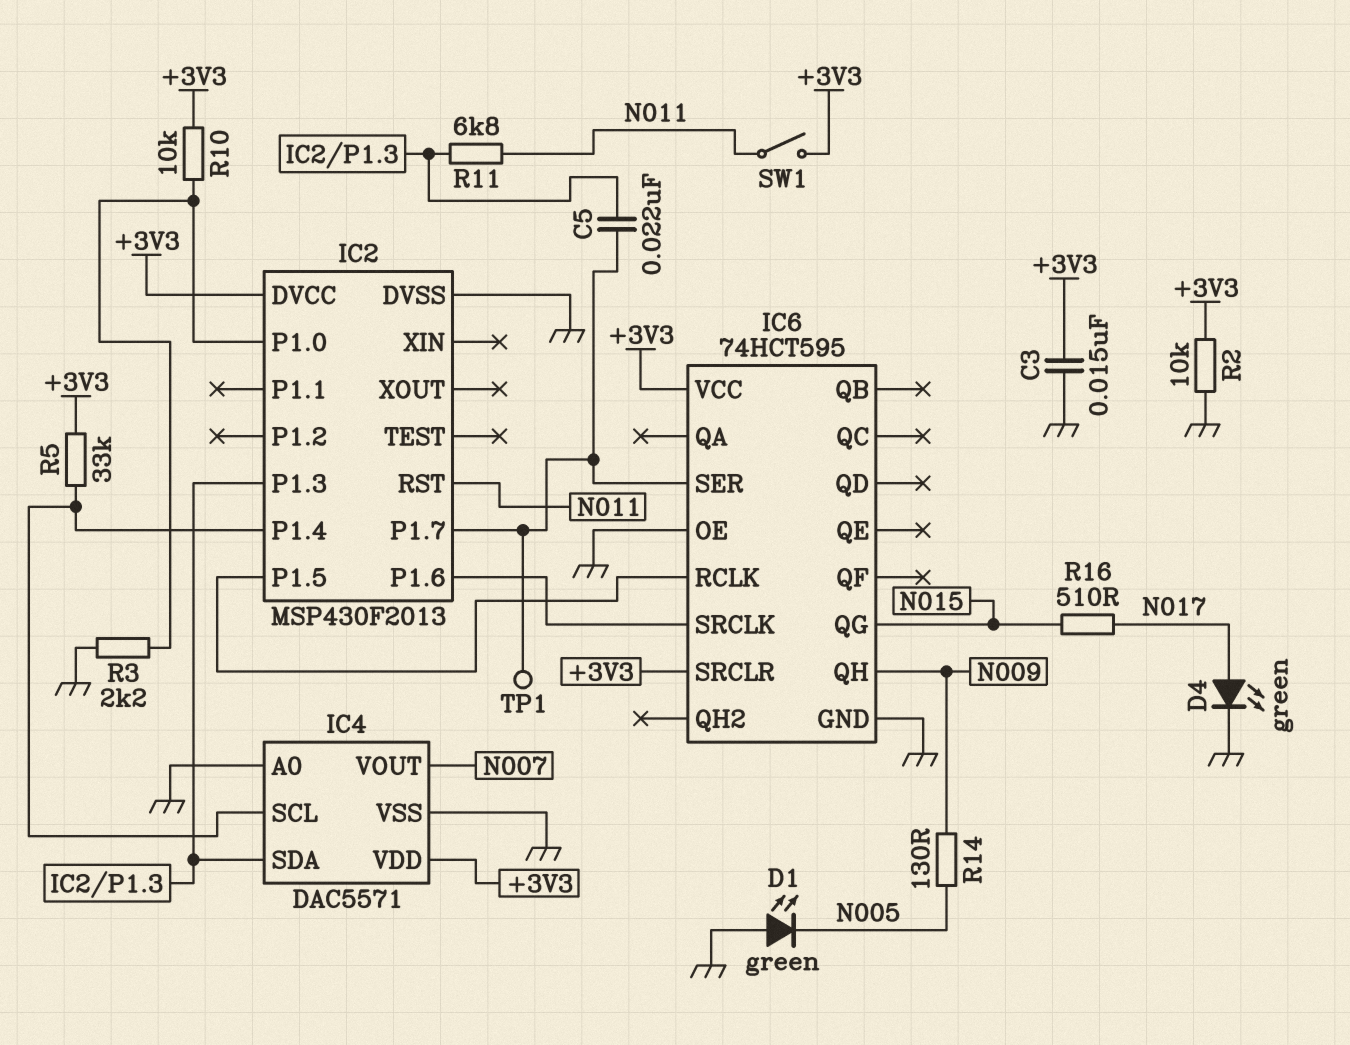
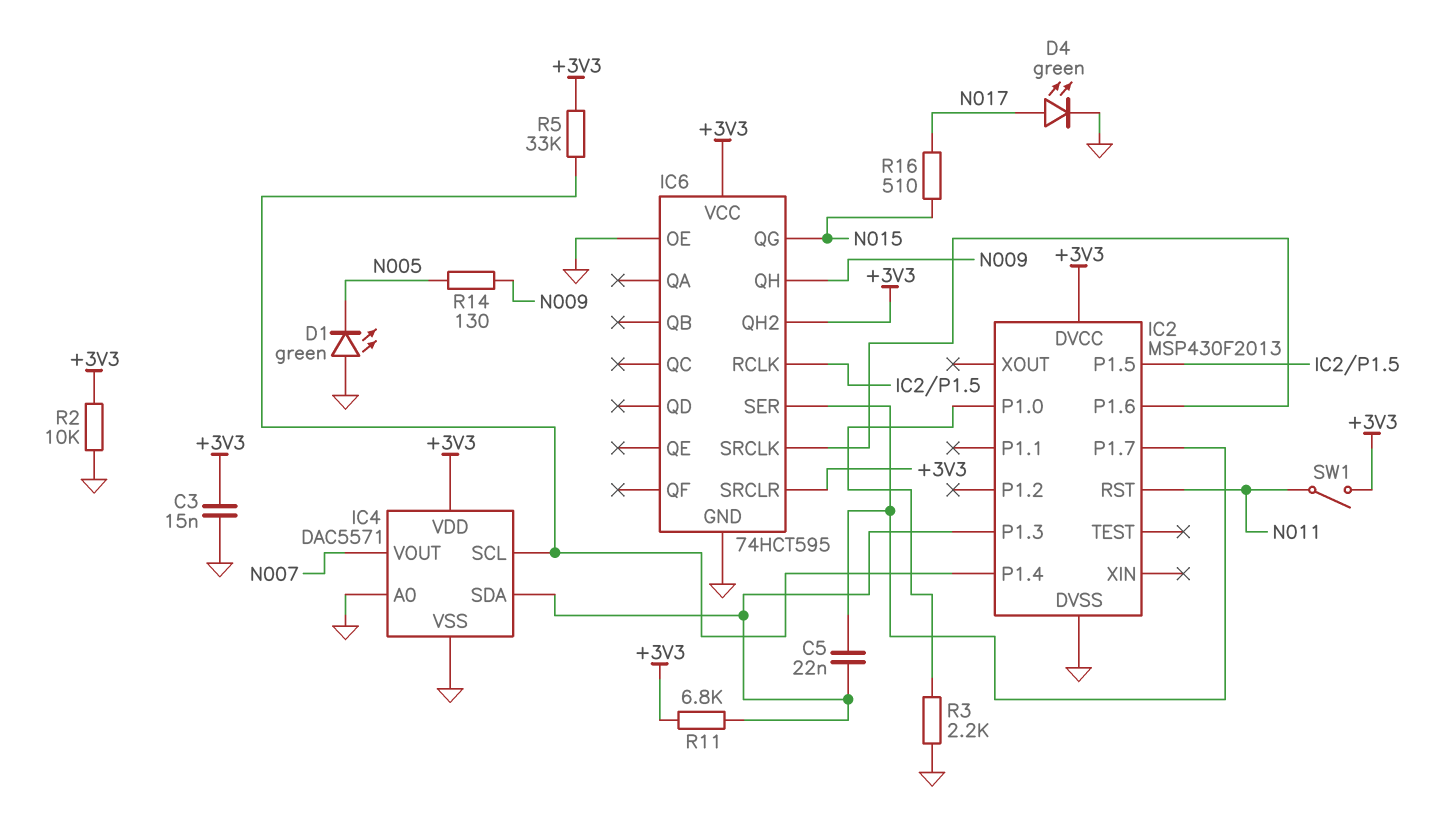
IC6 pin QH2: none -> +3V3
R10: 10k (+3V3, IC2/P1.0) -> none
R11: 6.8k (IC2/P1.3, N011) -> 6.8k (+3V3, IC2/P1.3)
TP1: test point (IC2/P1.7) -> none

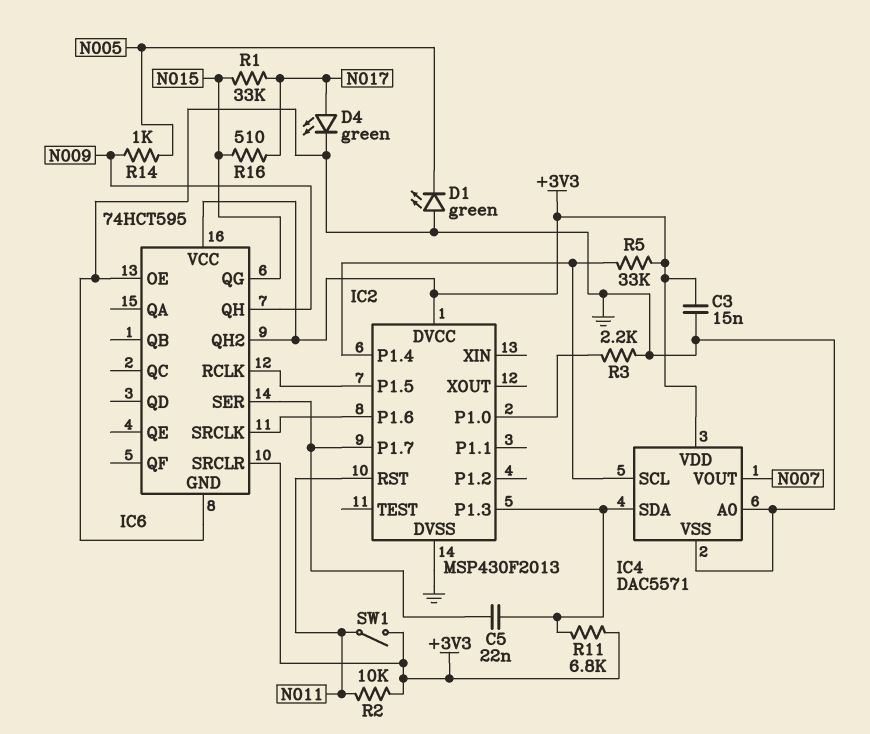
R1: none -> 33k (N015, N017)
R2: 10k (+3V3, GND) -> 10k (+3V3, N011)
R14: 130 (N005, N009) -> 1k (N005, N009)

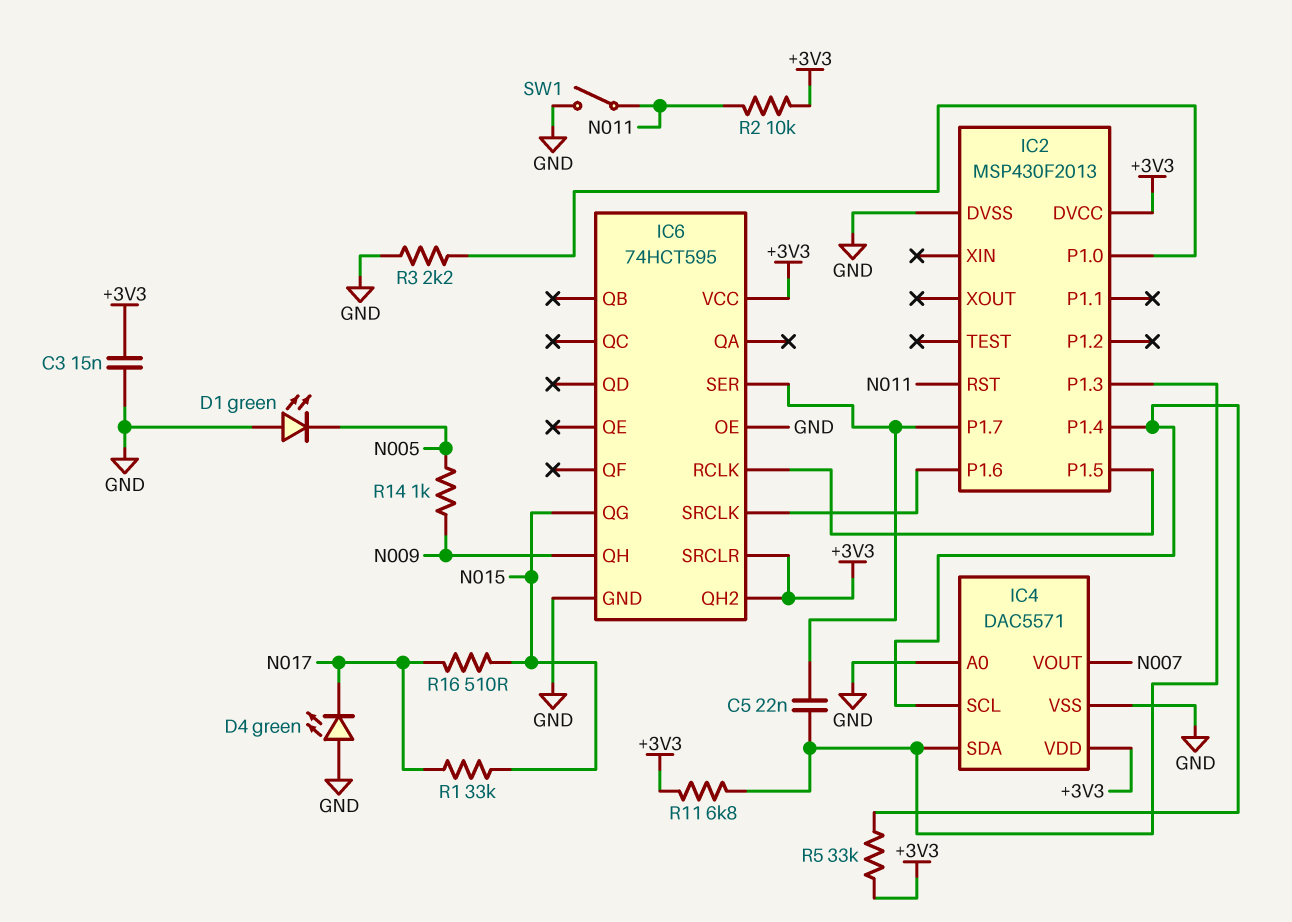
D4: LED green (A N017, K GND) -> LED green (A GND, K N017)
SW1: switch (+3V3, N011) -> switch (GND, N011)

